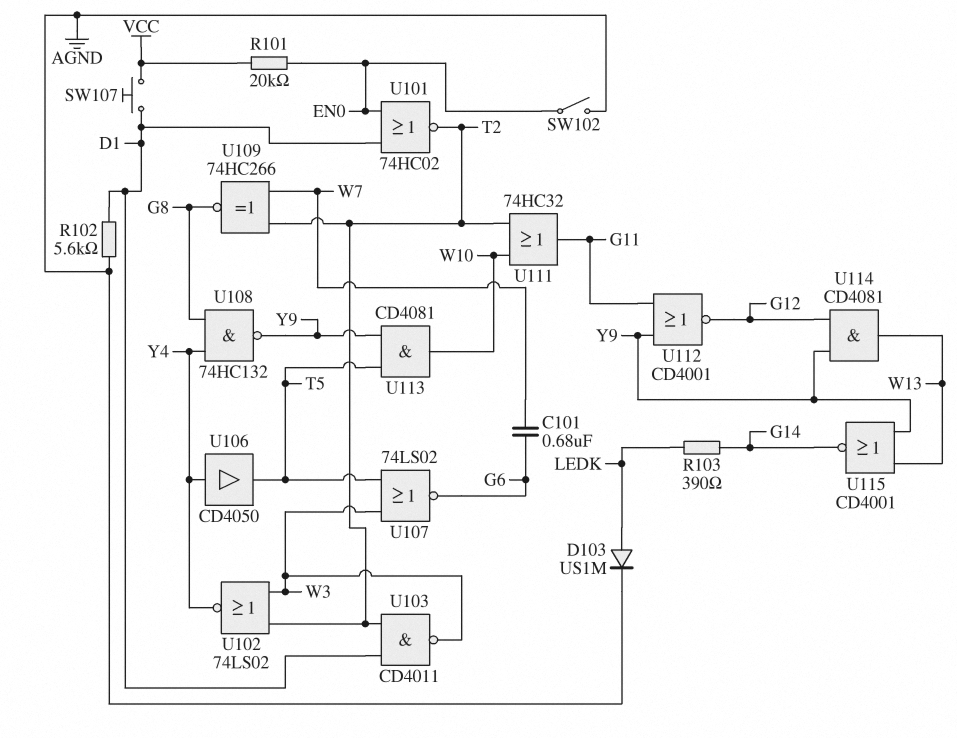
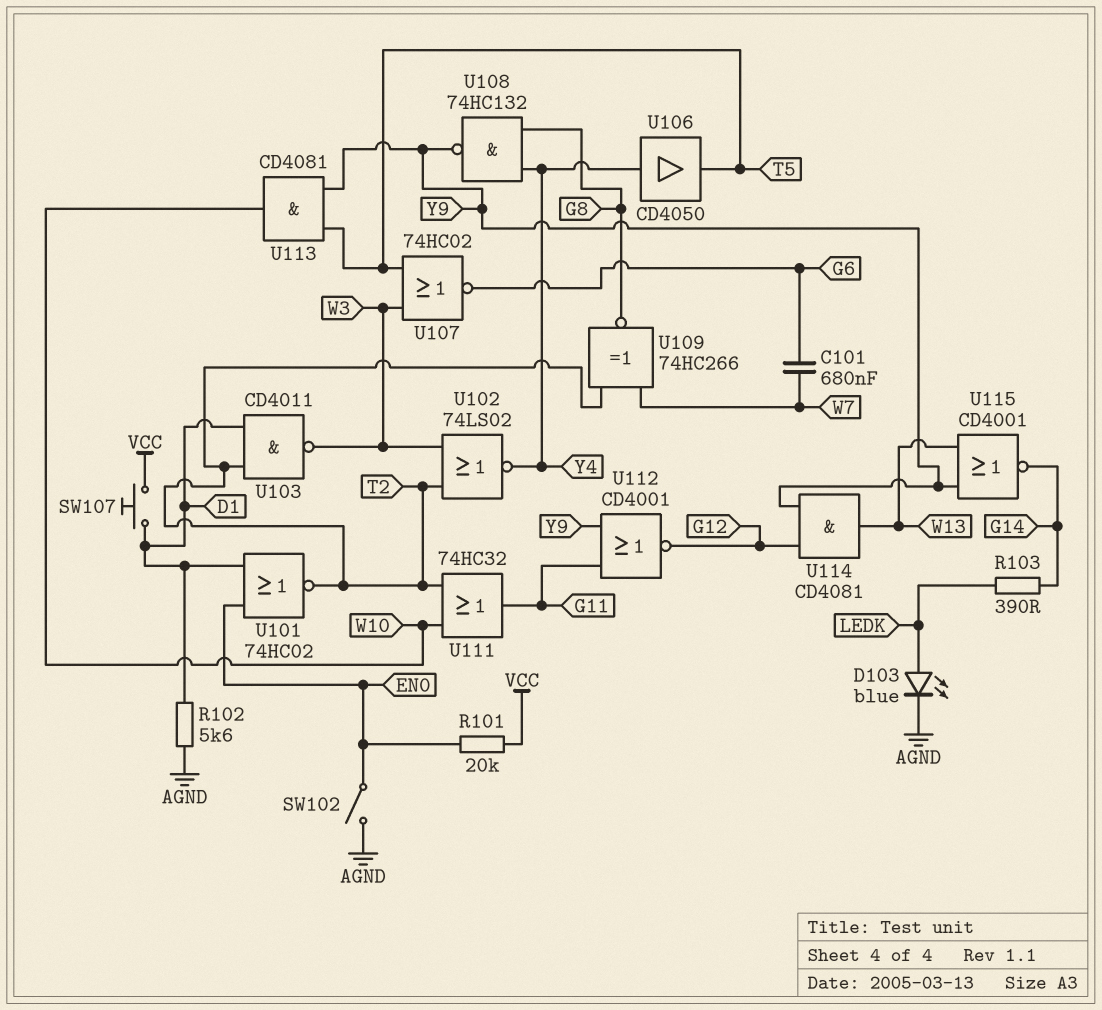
D103: diode US1M (A LEDK, K AGND) -> LED blue (A LEDK, K AGND)
U107: NOR 74LS02 (in T5, in W3, out G6) -> NOR 74HC02 (in T5, in W3, out G6)

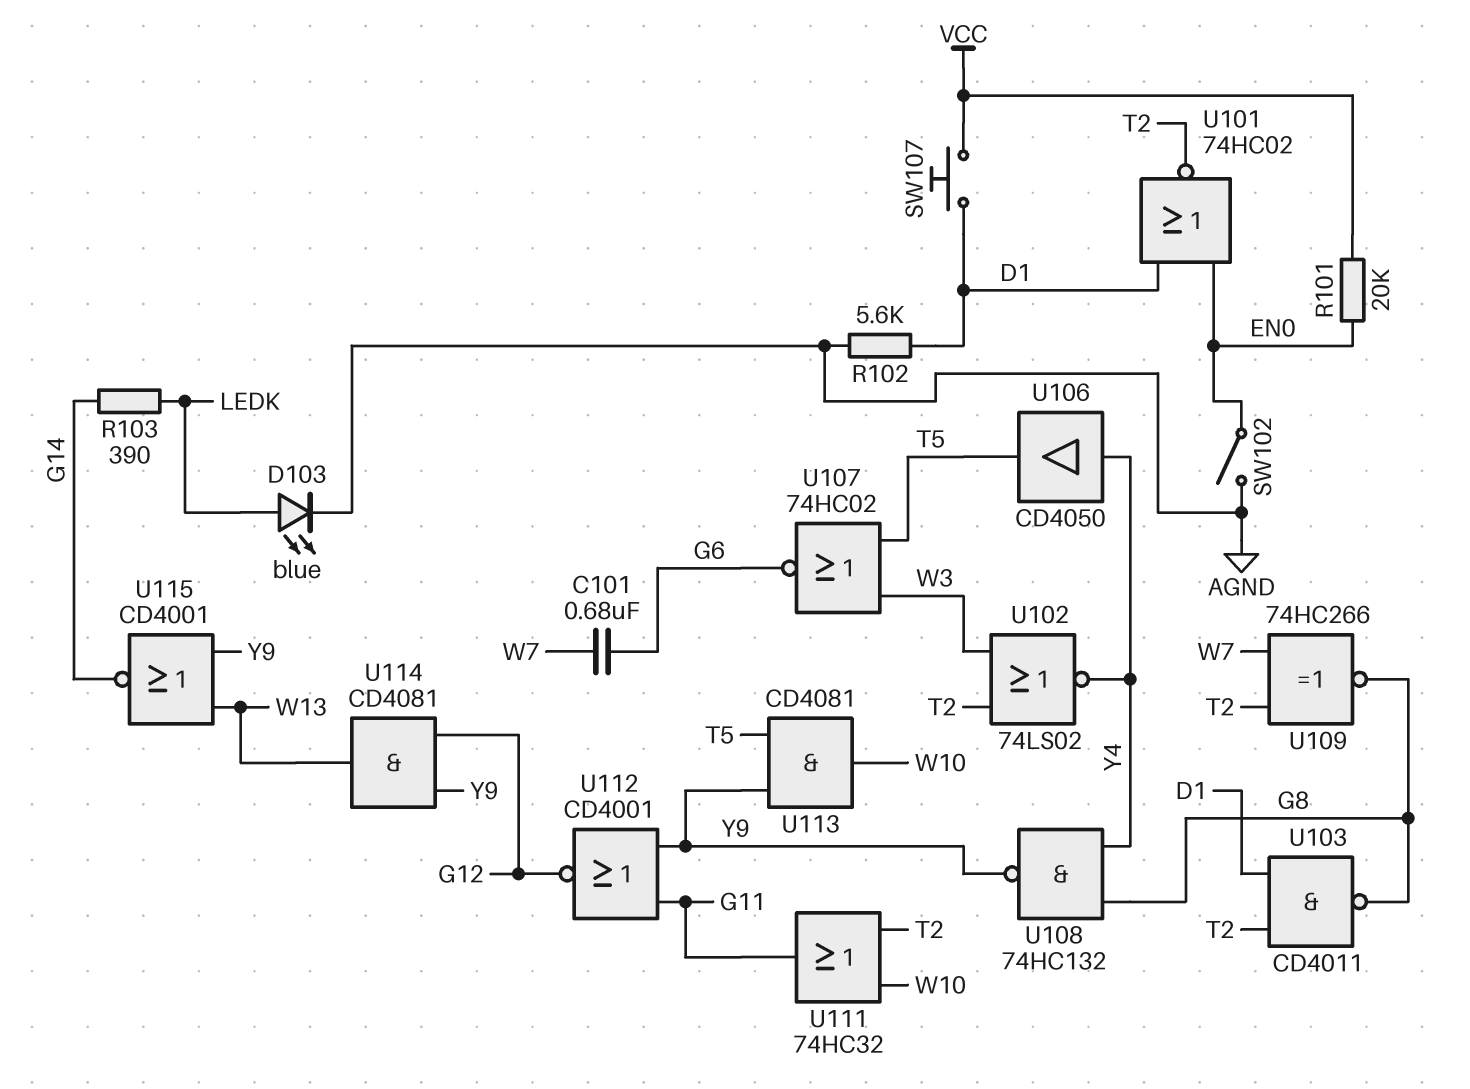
U103: NAND CD4011 (in D1, in T2, out W3) -> NAND CD4011 (in D1, in T2, out G8)

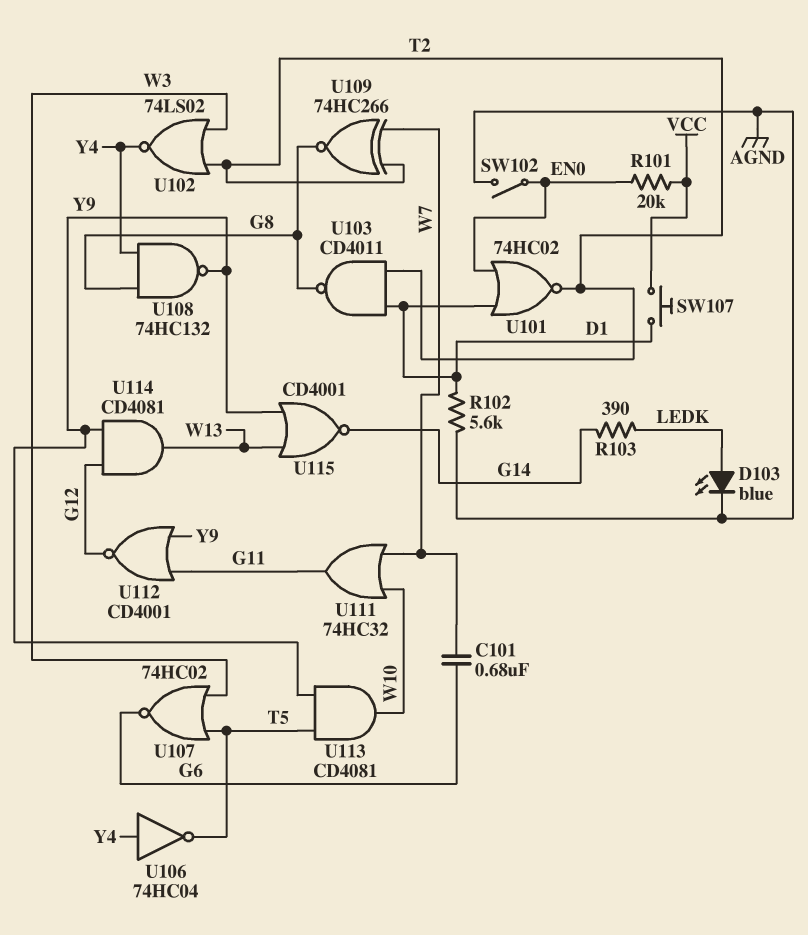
U106: buffer CD4050 (in Y4, out T5) -> NOT 74HC04 (in Y4, out T5)
U111: OR 74HC32 (in T2, in W10, out G11) -> OR 74HC32 (in W7, in W10, out G11)

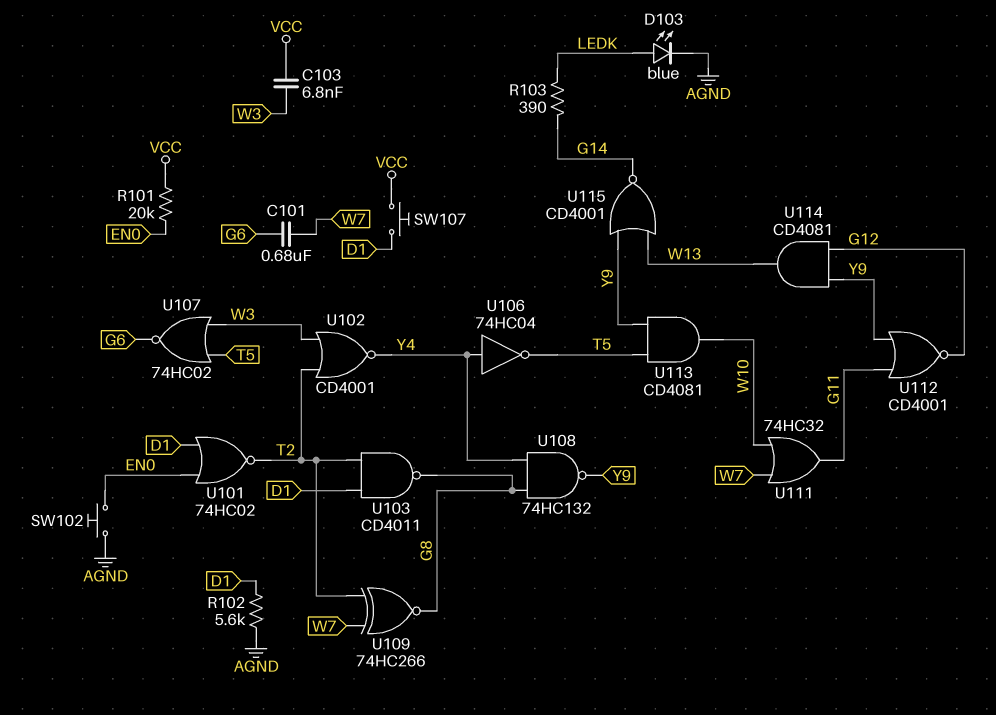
C103: none -> 6.8nF (VCC, W3)
SW102: switch (AGND, EN0) -> button (AGND, EN0)
U102: NOR 74LS02 (in T2, in W3, out Y4) -> NOR CD4001 (in T2, in W3, out Y4)

